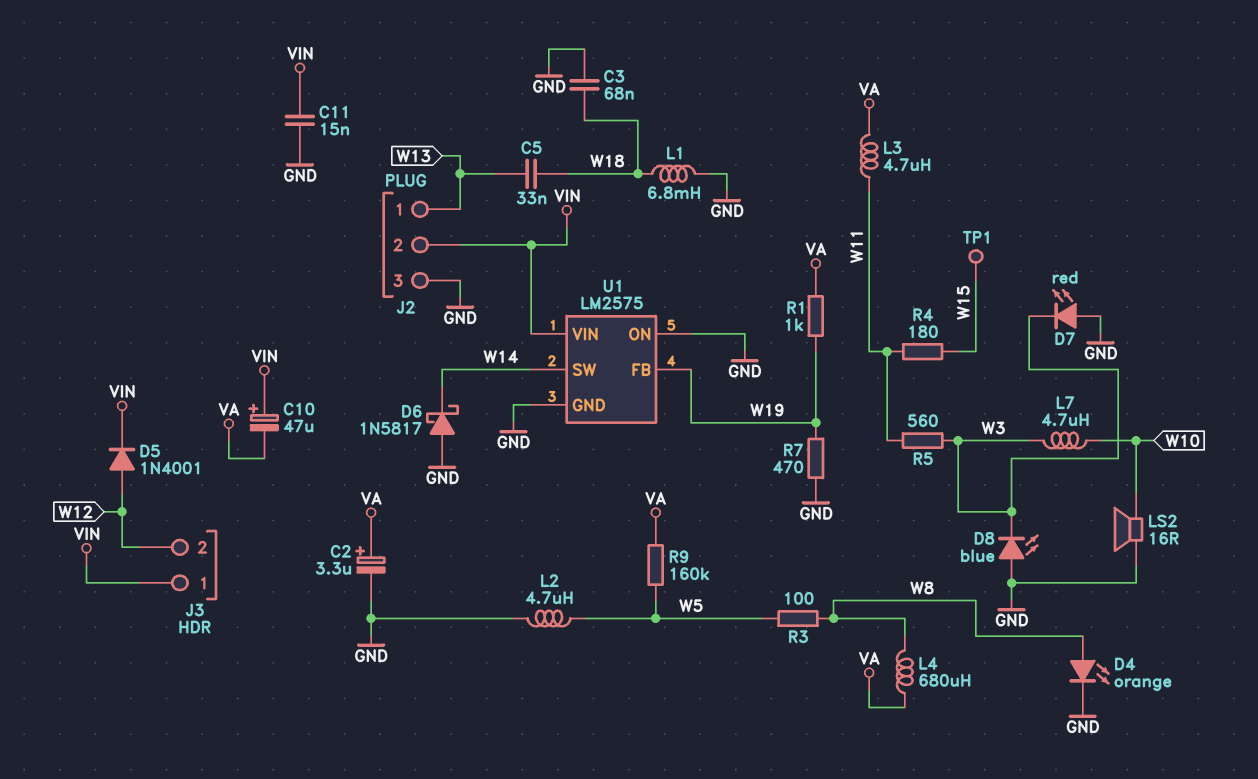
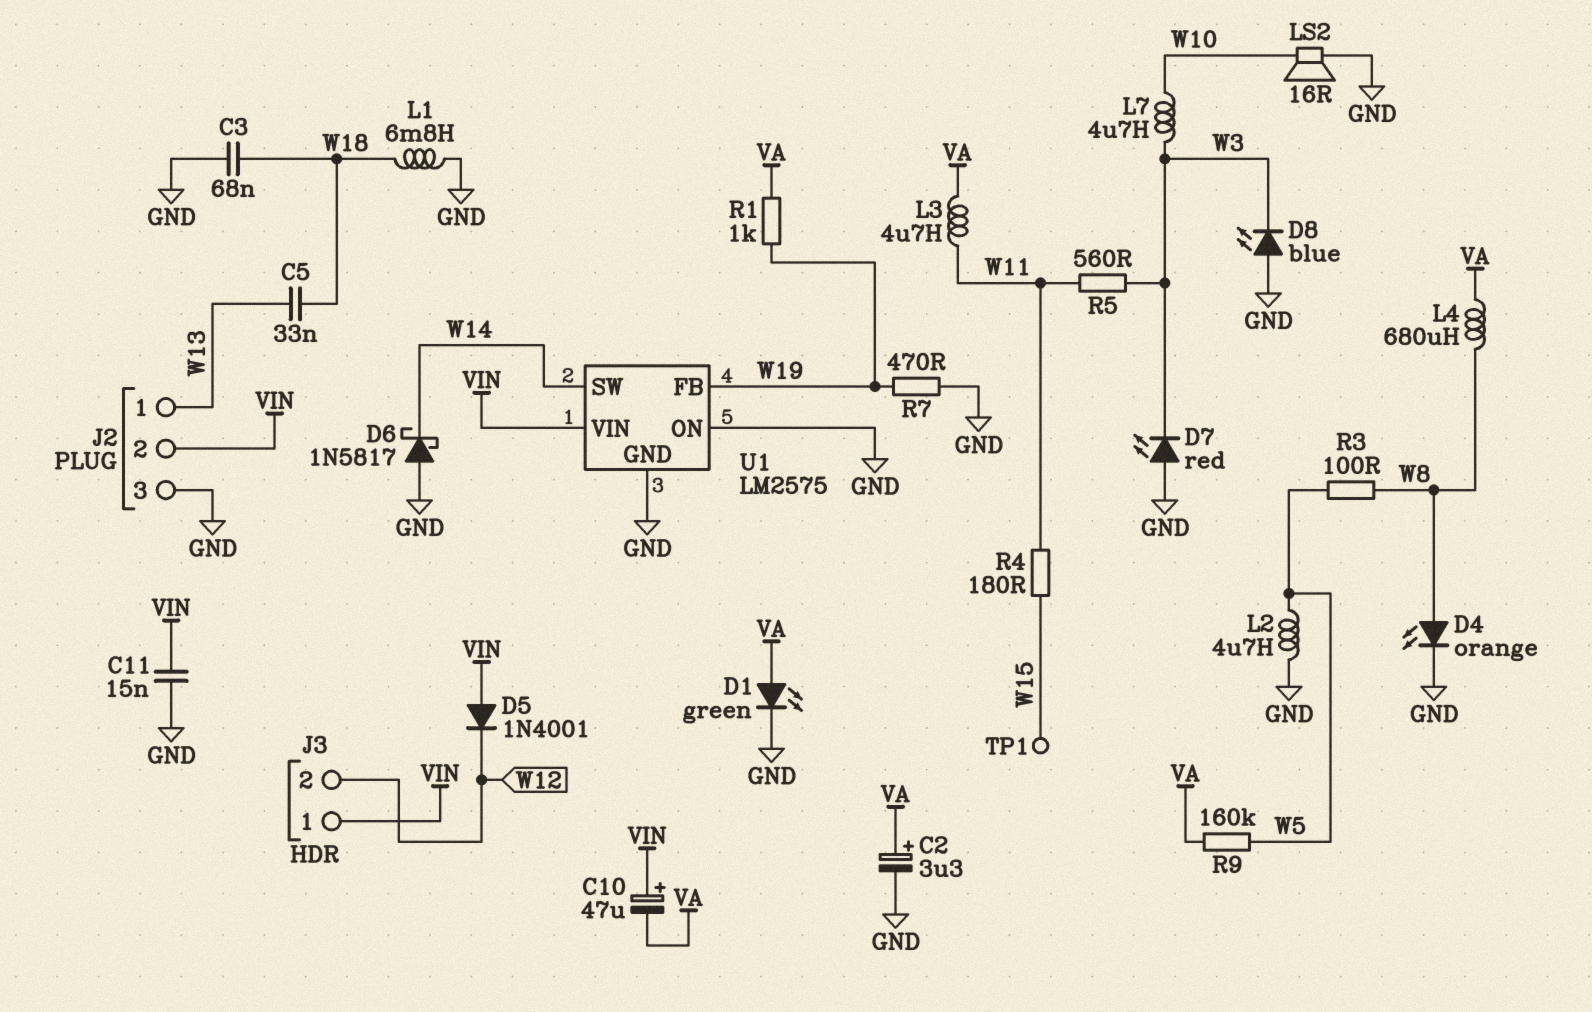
D1: none -> LED green (A VA, K GND)
D5: diode 1N4001 (A W12, K VIN) -> diode 1N4001 (A VIN, K W12)

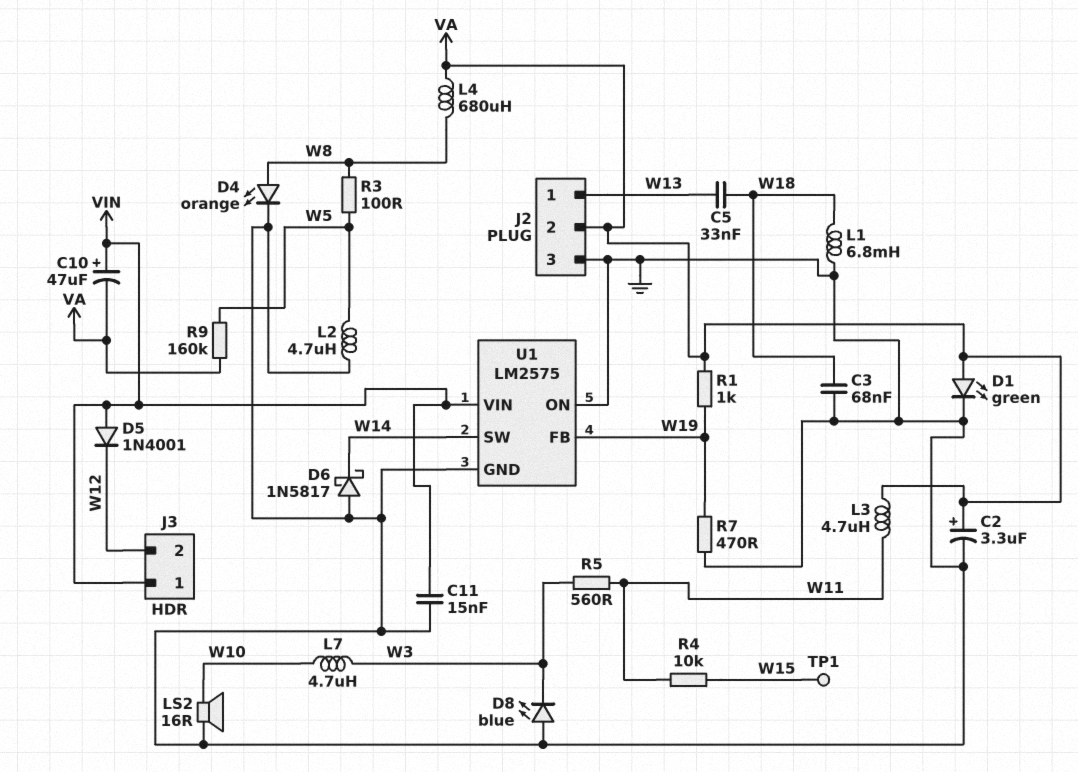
D7: LED red (A GND, K W3) -> none
J2 pin 2: VIN -> VA
R4: 180 (W11, W15) -> 10k (W11, W15)

